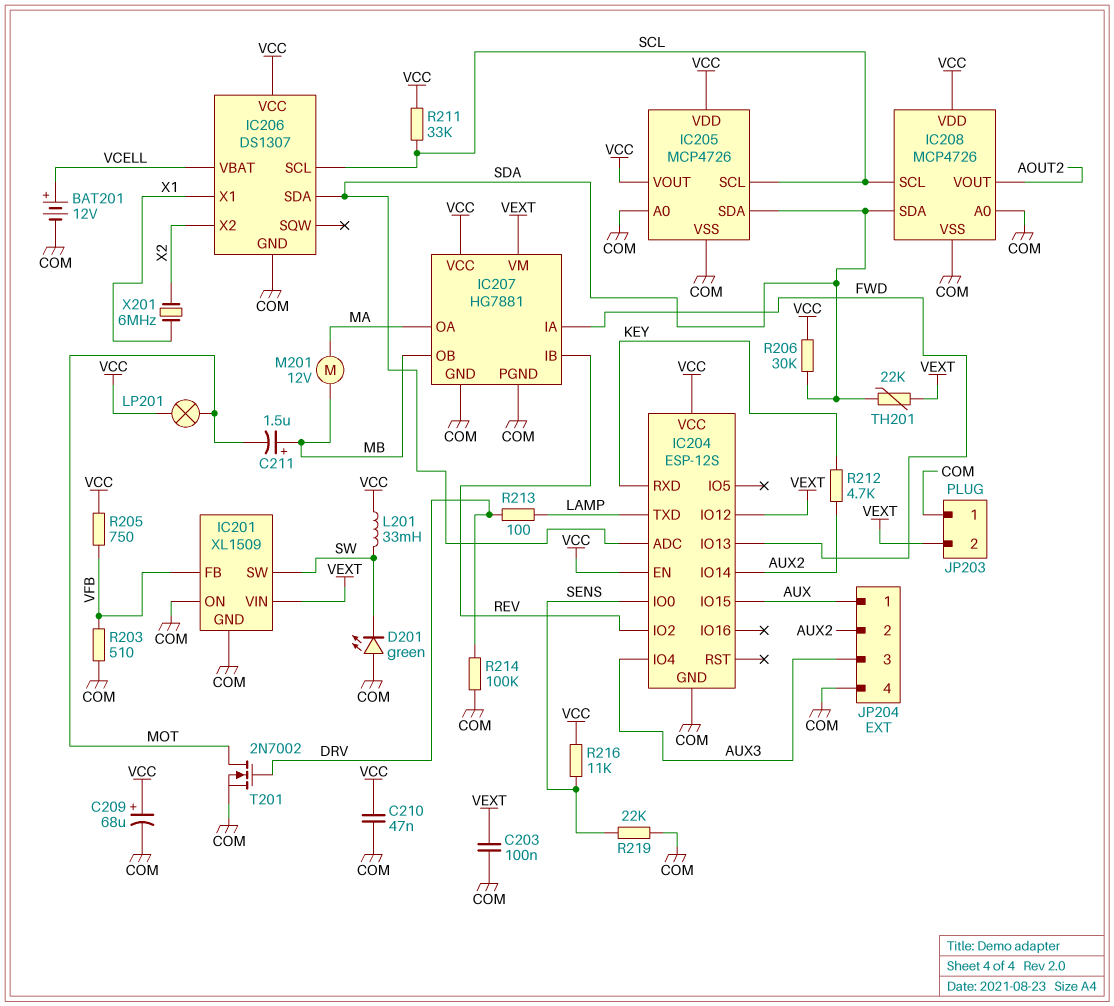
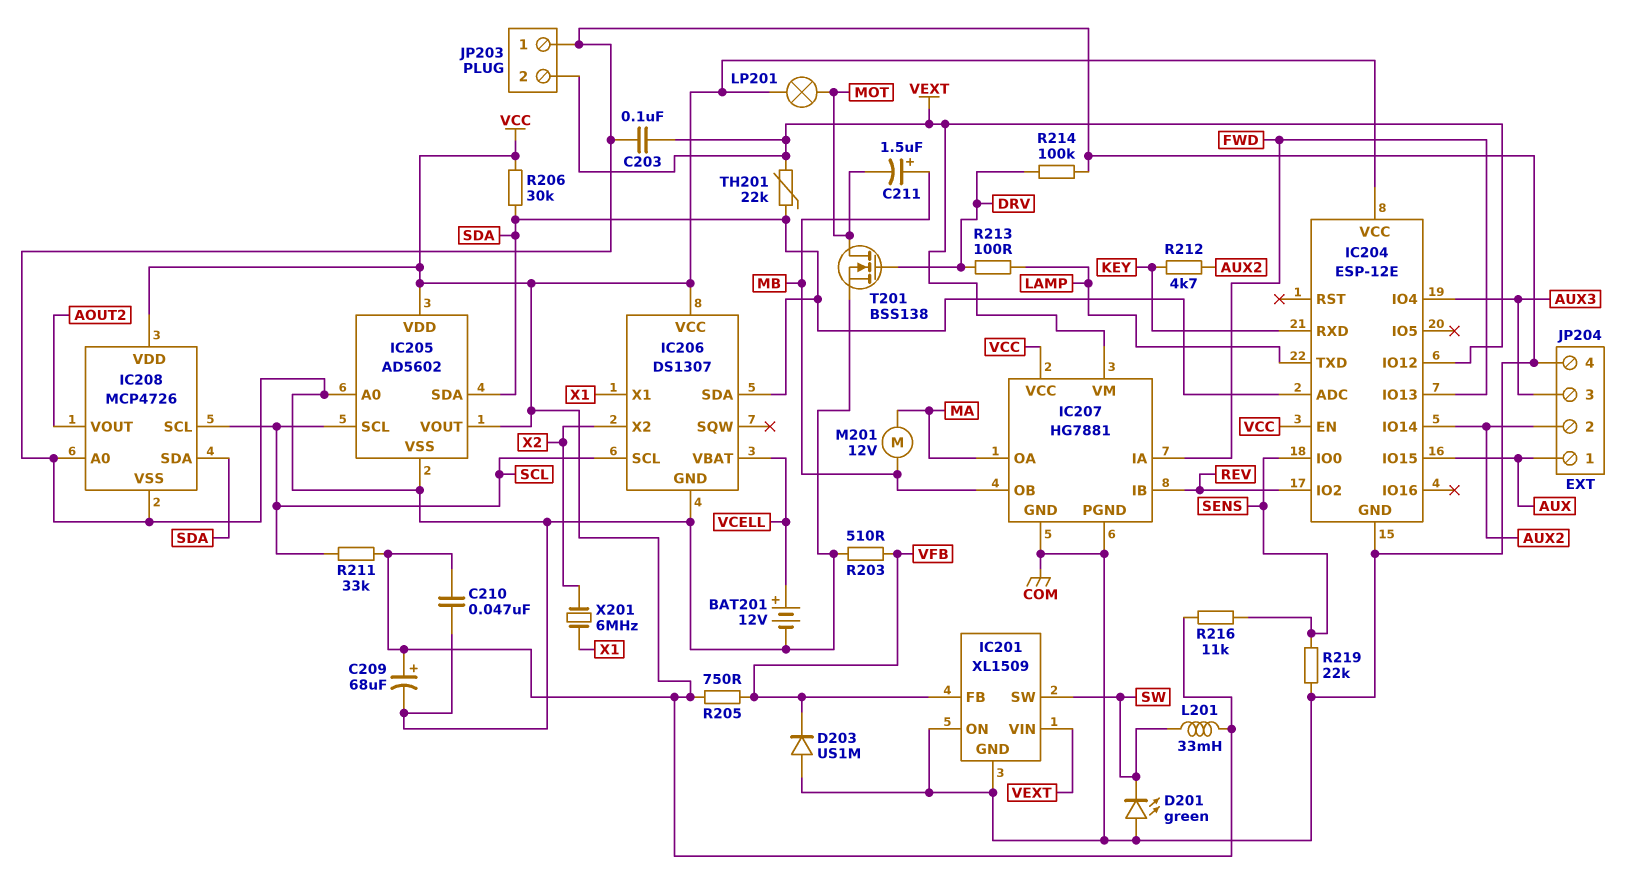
D203: none -> diode US1M (A COM, K VFB)
IC204: ESP-12S -> ESP-12E
IC205: MCP4726 -> AD5602
T201: NMOS 2N7002 (G DRV, D MOT, S COM) -> NMOS BSS138 (G DRV, D MOT, S COM)

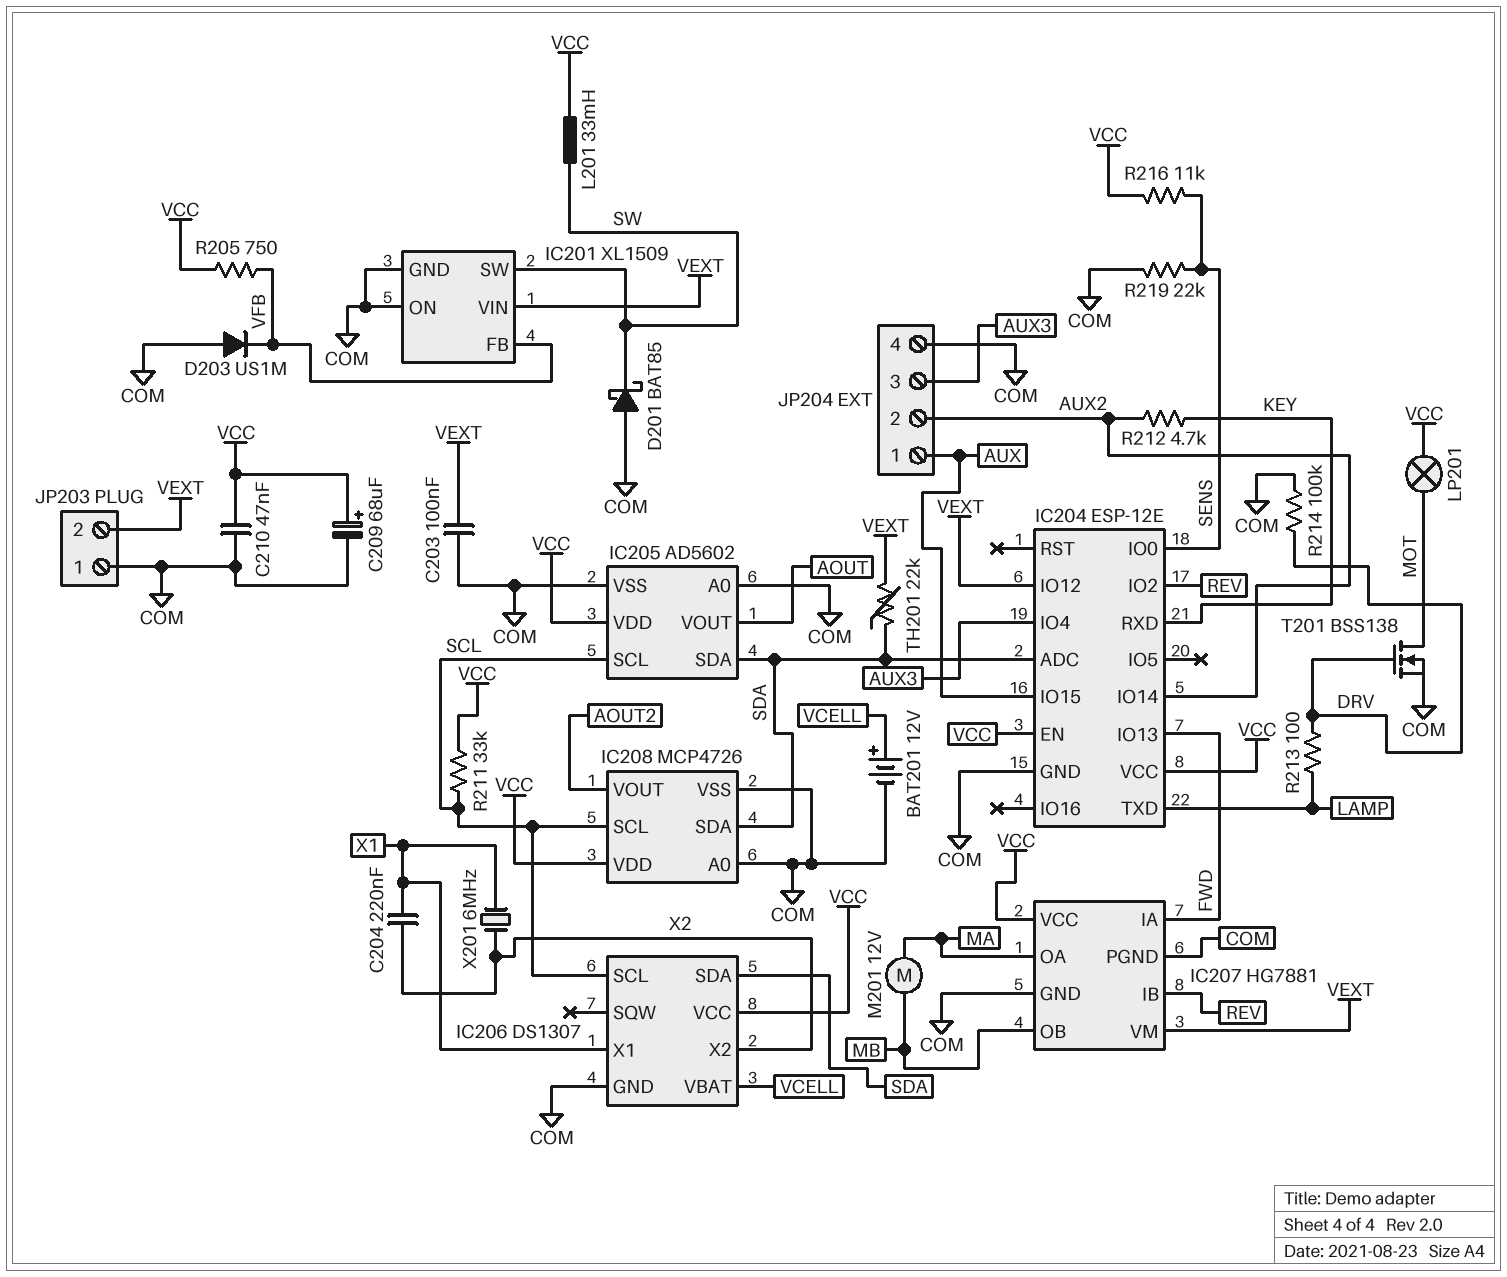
C204: none -> 220nF (X1, X2)
C211: 1.5uF (plus MB, minus MOT) -> none
D201: LED green (A COM, K SW) -> schottky BAT85 (A COM, K SW)
IC205 pin VOUT: VCC -> AOUT
R203: 510 (COM, VFB) -> none
R206: 30k (SDA, VCC) -> none

